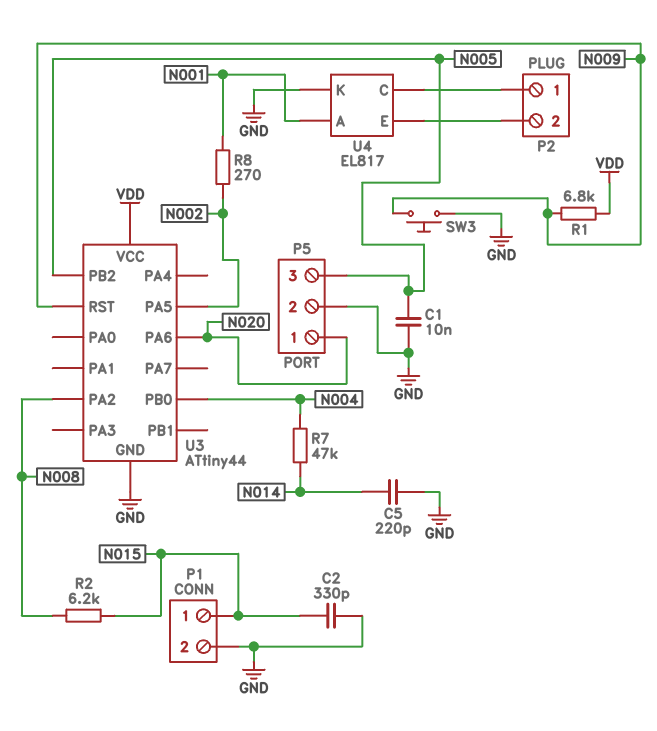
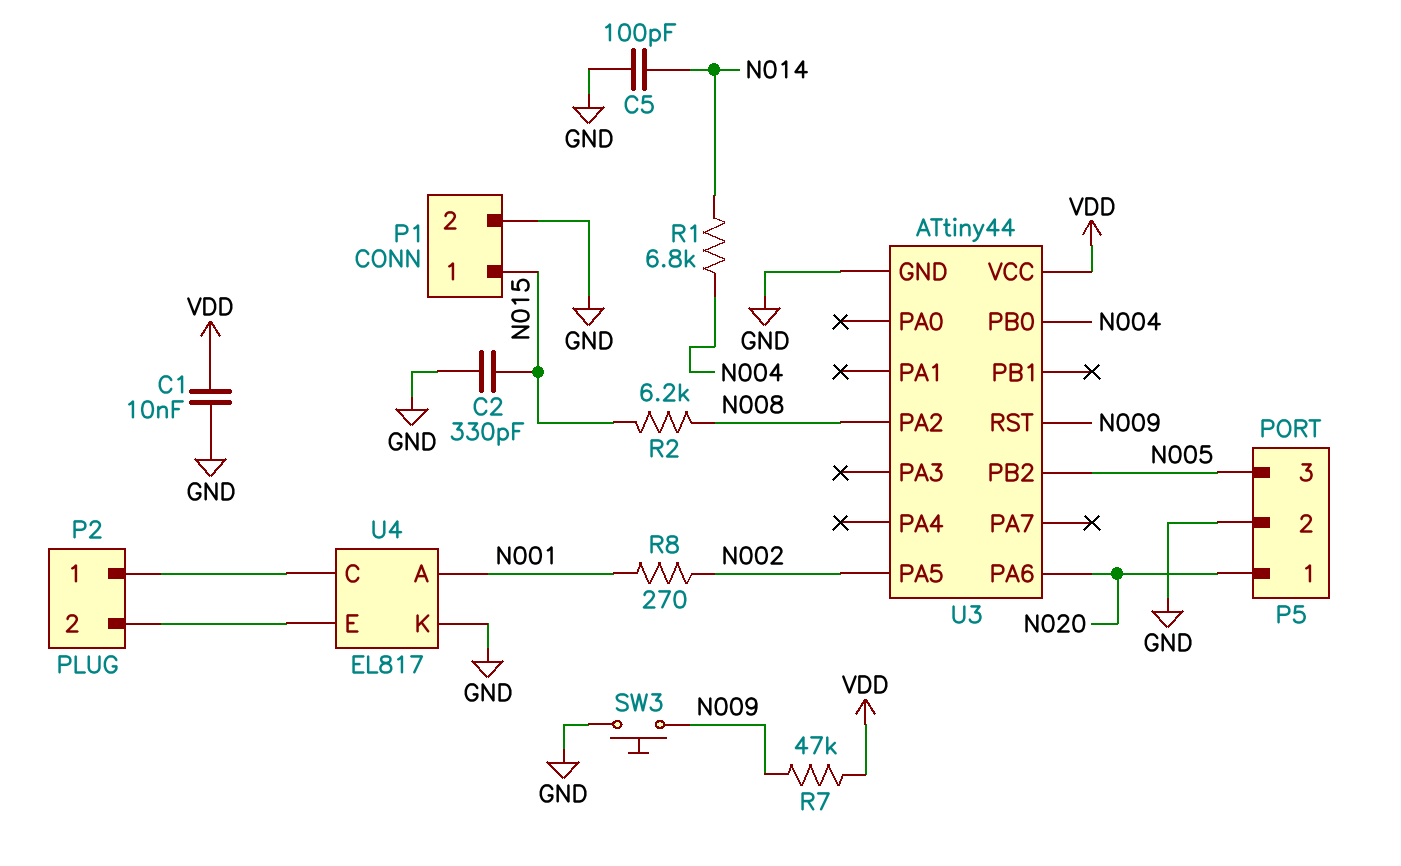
C1: 10nF (GND, N005) -> 10nF (GND, VDD)
C5: 220pF (GND, N014) -> 100pF (GND, N014)
R1: 6.8k (N009, VDD) -> 6.8k (N004, N014)
R7: 47k (N004, N014) -> 47k (N009, VDD)

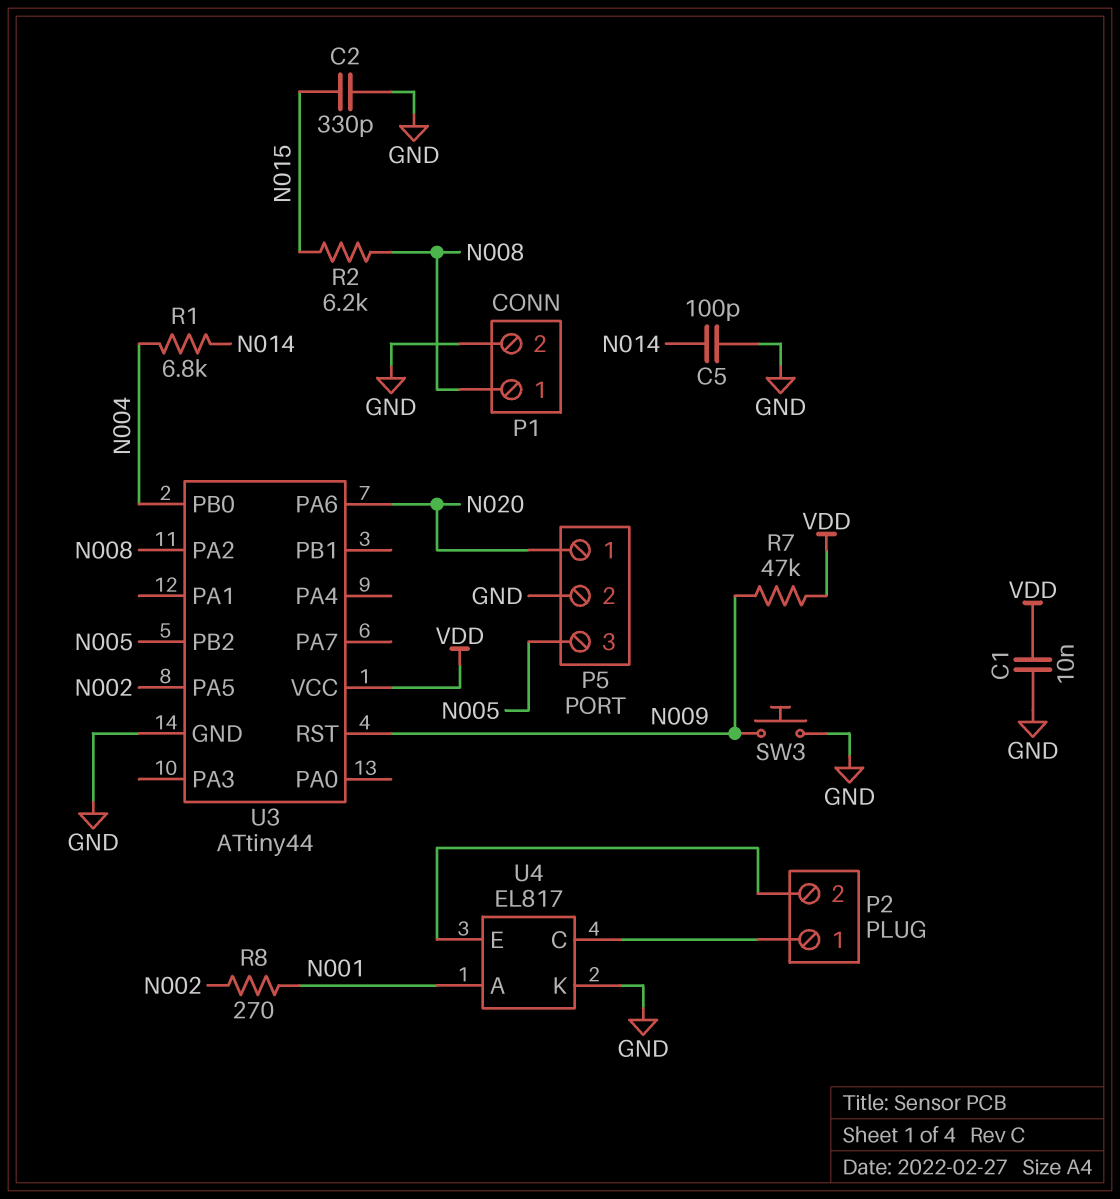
P1 pin 1: N015 -> N008

